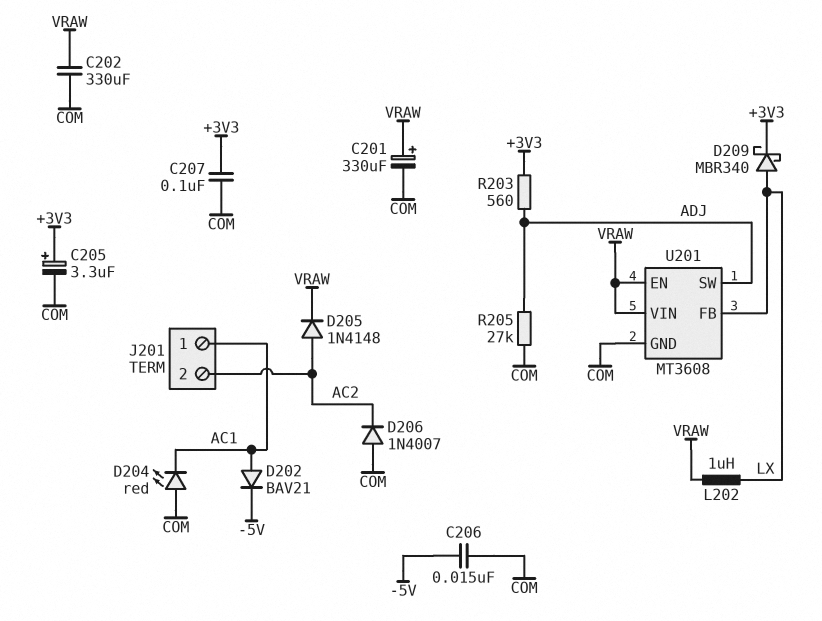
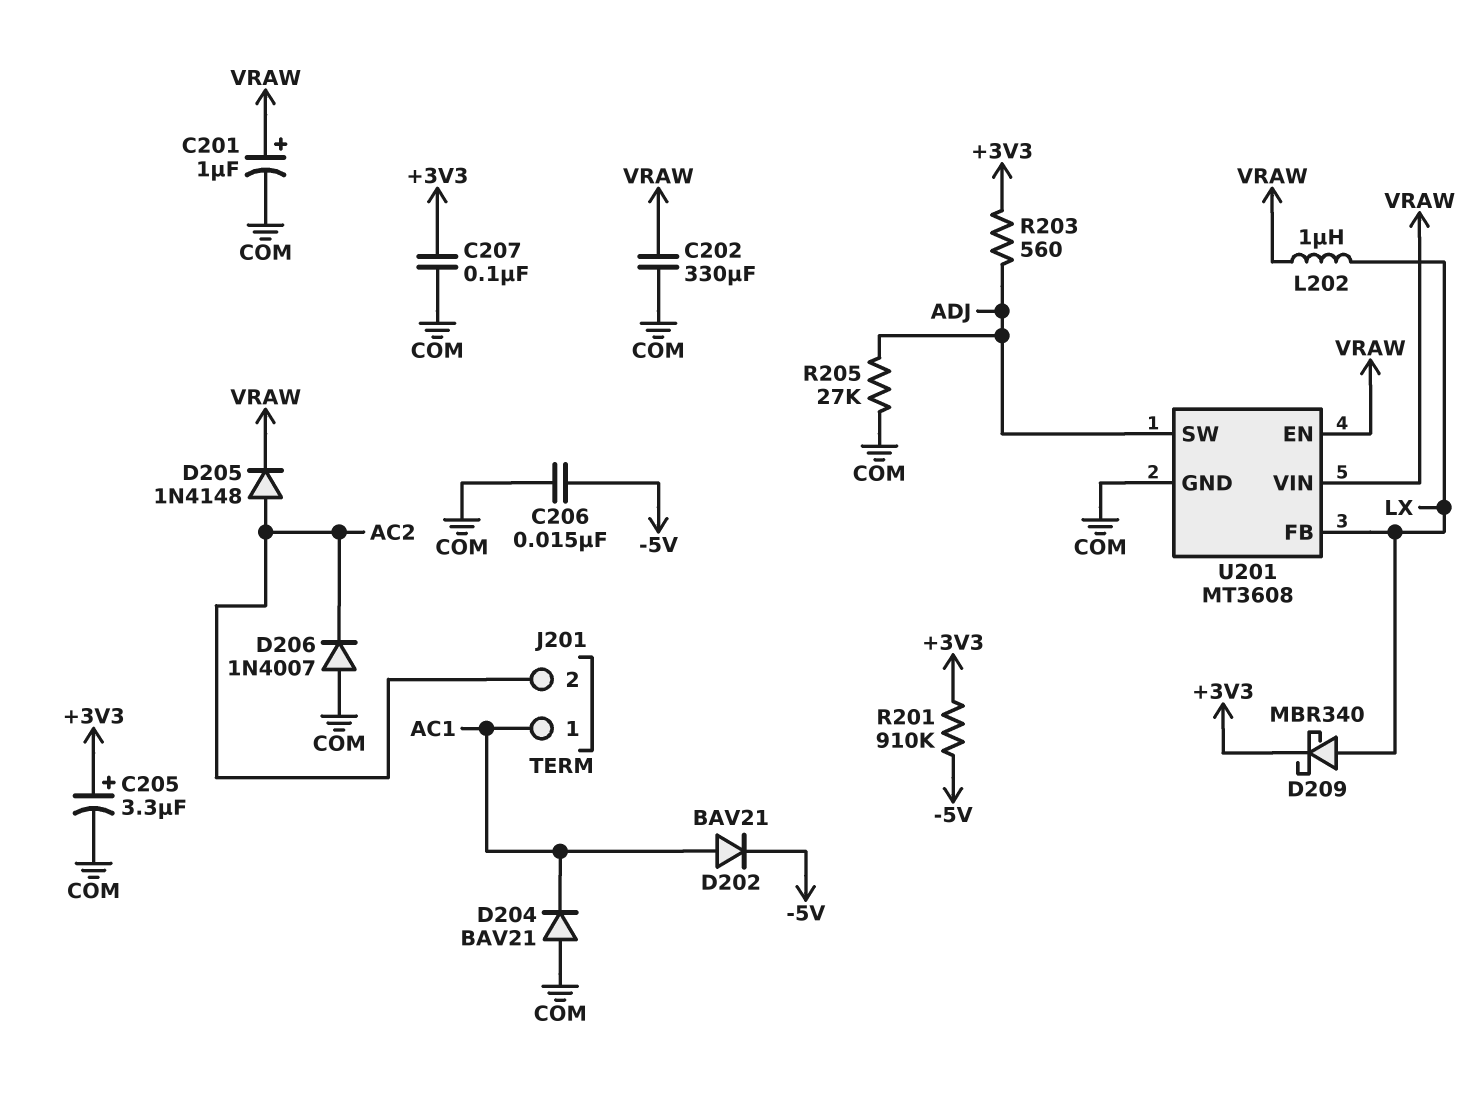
C201: 330uF (plus VRAW, minus COM) -> 1uF (plus VRAW, minus COM)
D204: LED red (A COM, K AC1) -> diode BAV21 (A COM, K AC1)
R201: none -> 910k (+3V3, -5V)

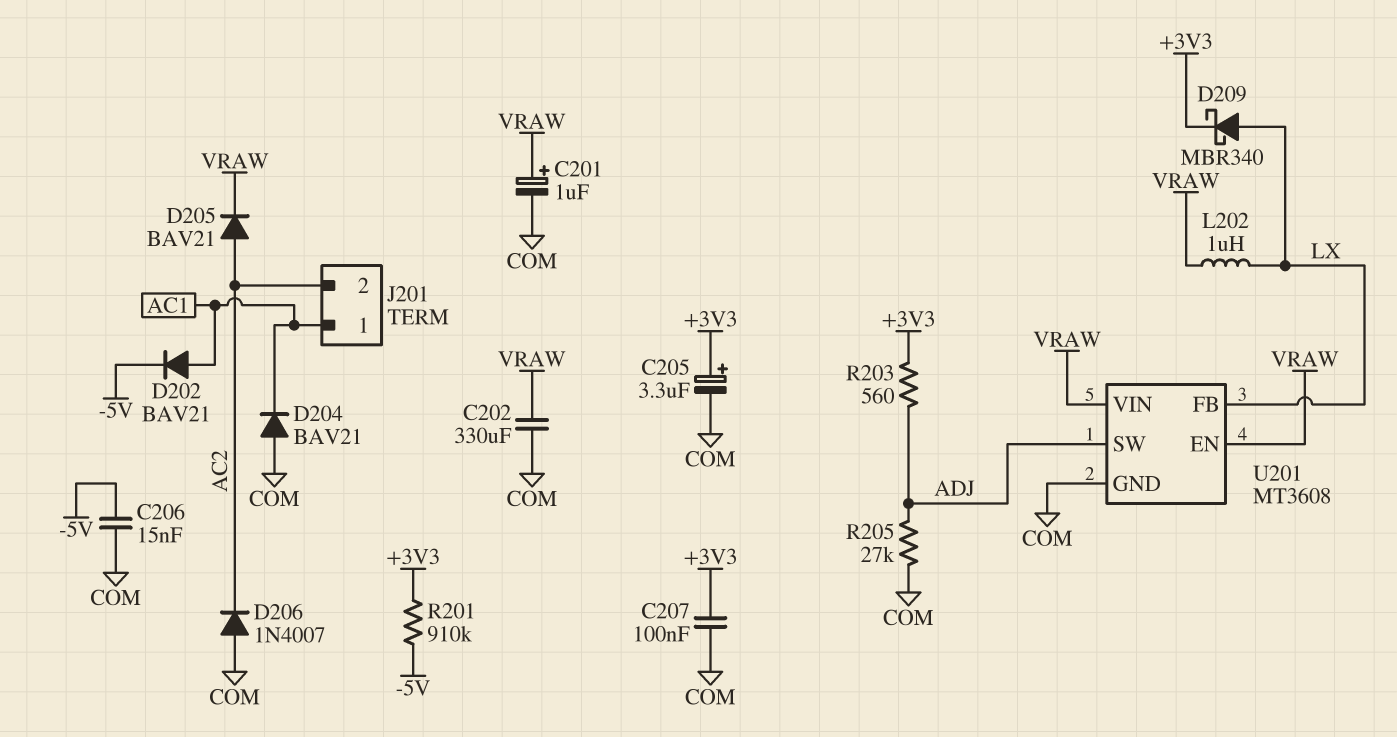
D205: diode 1N4148 (A AC2, K VRAW) -> diode BAV21 (A AC2, K VRAW)

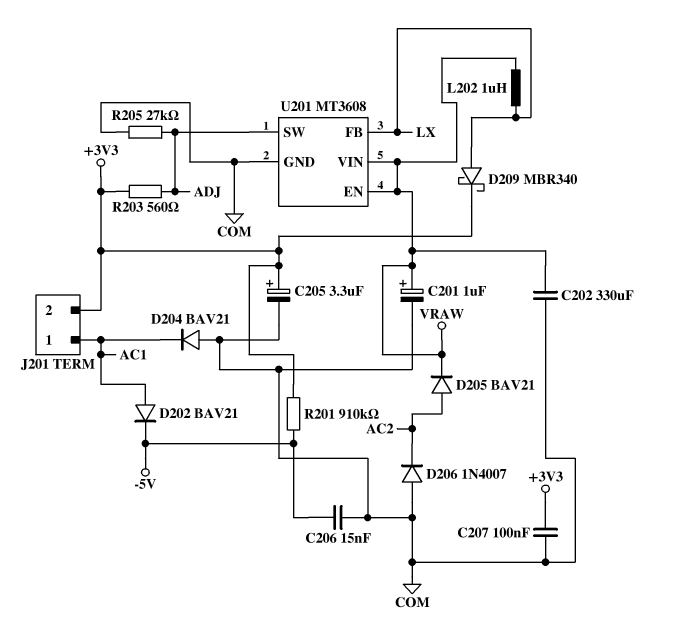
J201 pin 2: AC2 -> +3V3

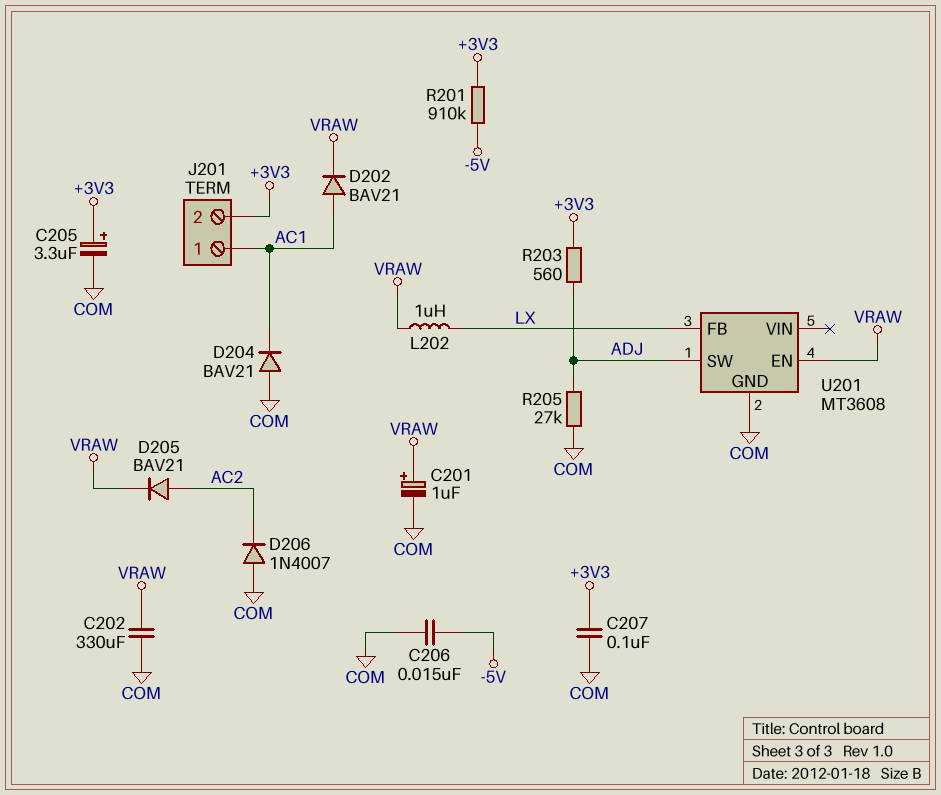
D202: diode BAV21 (A AC1, K -5V) -> diode BAV21 (A AC1, K VRAW)
D209: schottky MBR340 (A LX, K +3V3) -> none
U201 pin VIN: VRAW -> none

